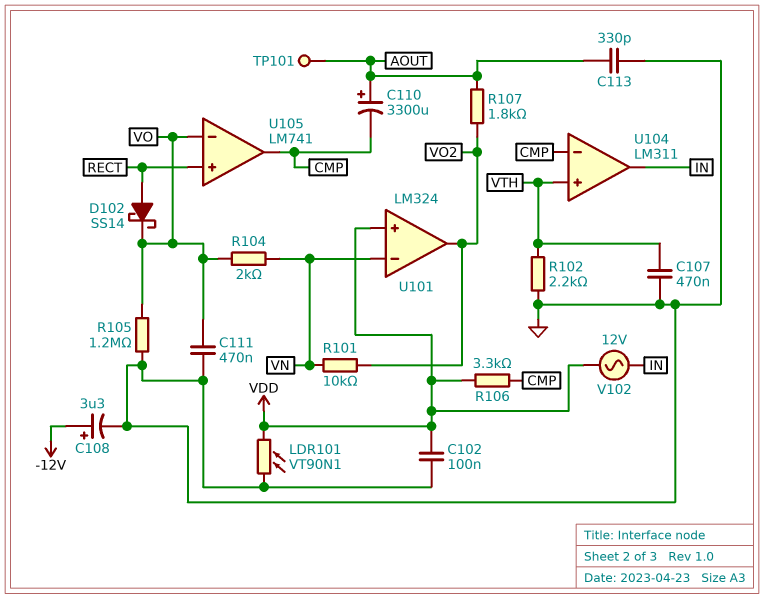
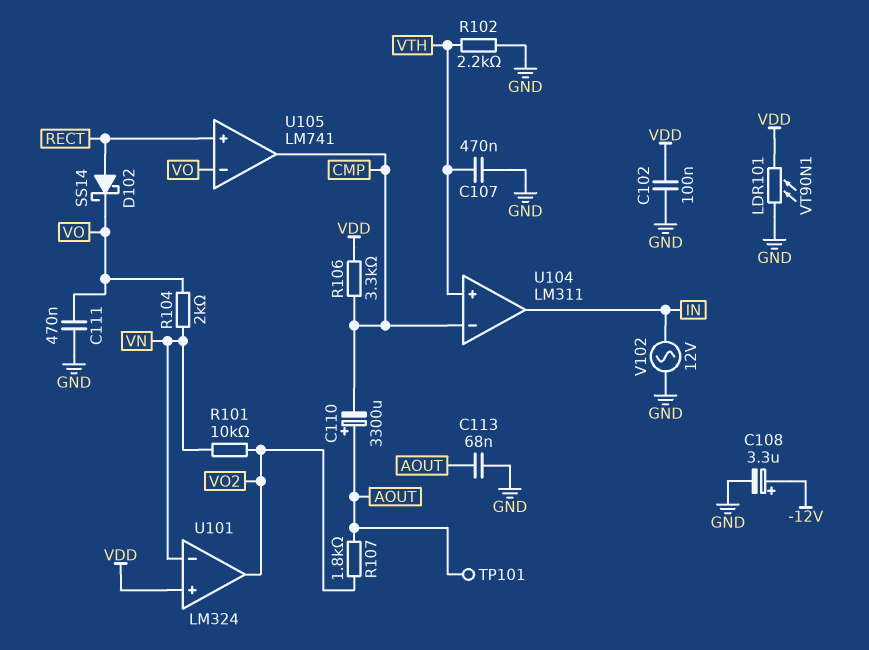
C113: 330pF (AOUT, GND) -> 68nF (AOUT, GND)
R105: 1.2M (GND, VO) -> none
V102: AC 12V (IN, VDD) -> AC 12V (GND, IN)

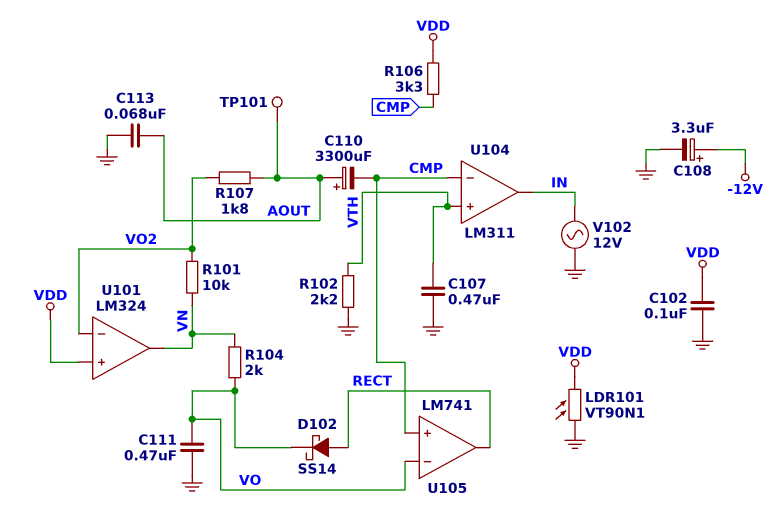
U101 pin in-: VN -> VO2
U101 pin out: VO2 -> VN
U105 pin in+: RECT -> CMP
U105 pin out: CMP -> RECT

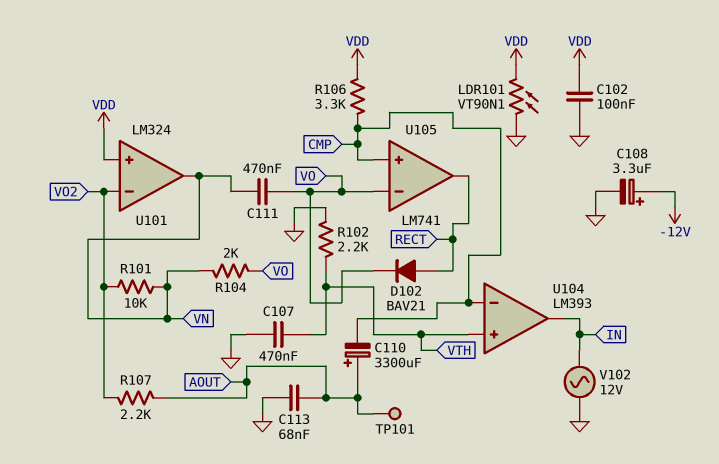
C111: 470nF (GND, VO) -> 470nF (VN, VO)
D102: schottky SS14 (A RECT, K VO) -> diode BAV21 (A RECT, K VO)
R107: 1.8k (AOUT, VO2) -> 2.2k (AOUT, VO2)
U104: LM311 -> LM393

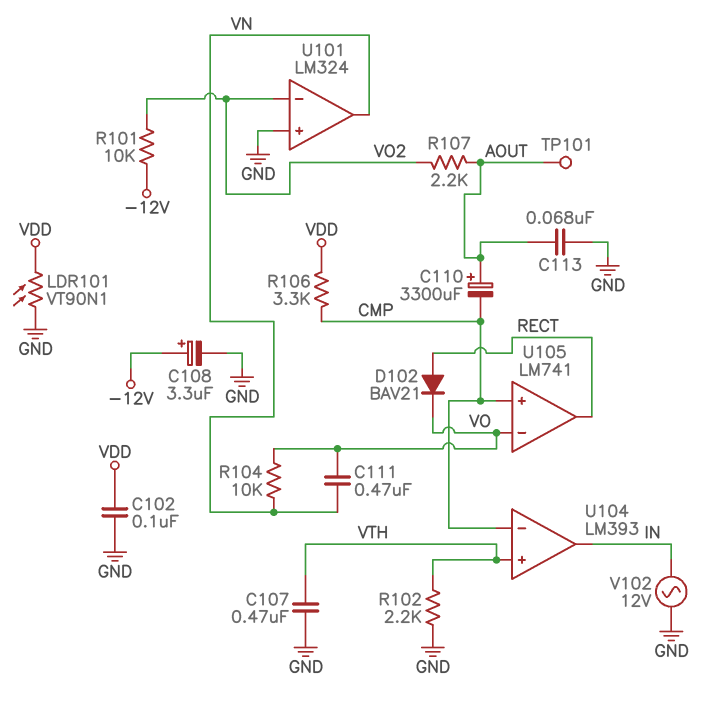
R101: 10k (VN, VO2) -> 10k (-12V, VO2)
R104: 2k (VN, VO) -> 10k (VN, VO)
U101 pin in+: VDD -> GND

